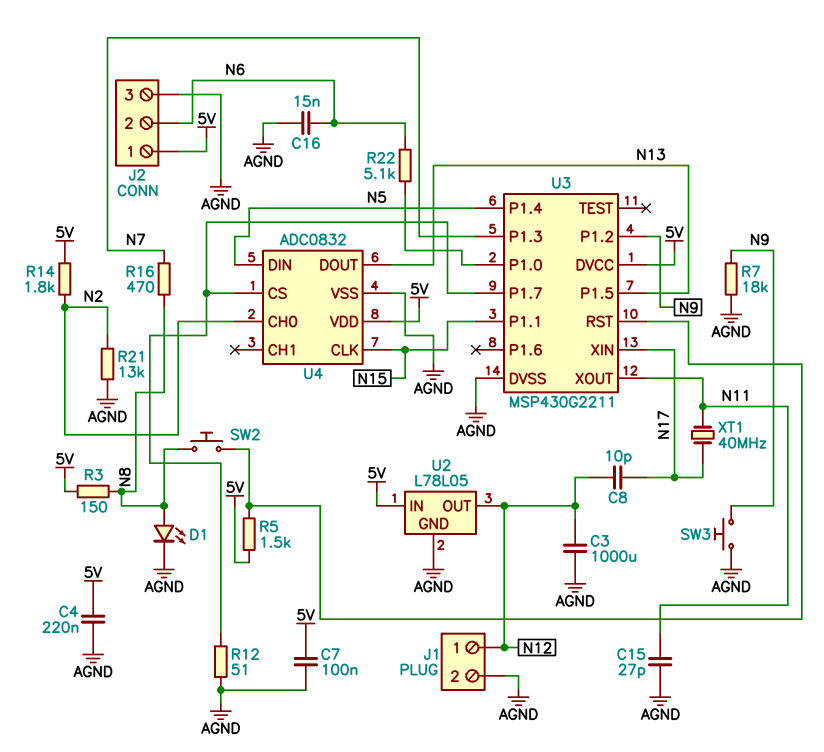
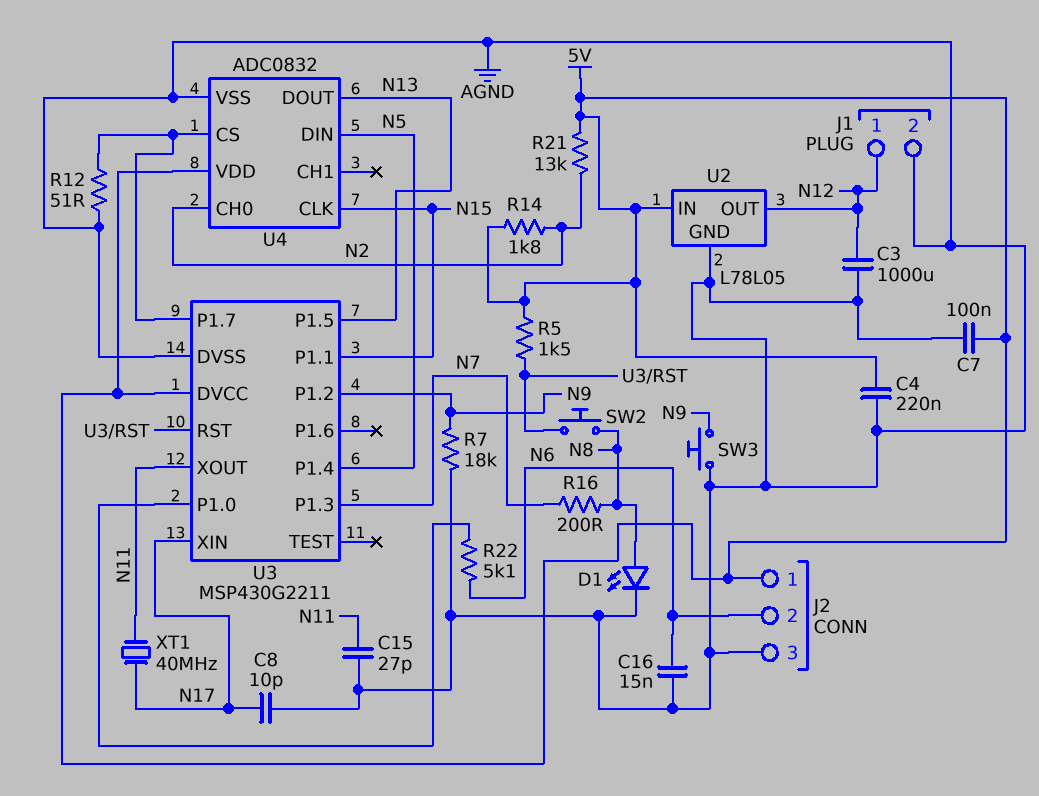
C8: 10pF (N12, N17) -> 10pF (AGND, N17)
R3: 150 (5V, N8) -> none
R16: 470 (N7, N8) -> 200 (N7, N8)
R21: 13k (AGND, N2) -> 13k (5V, N2)

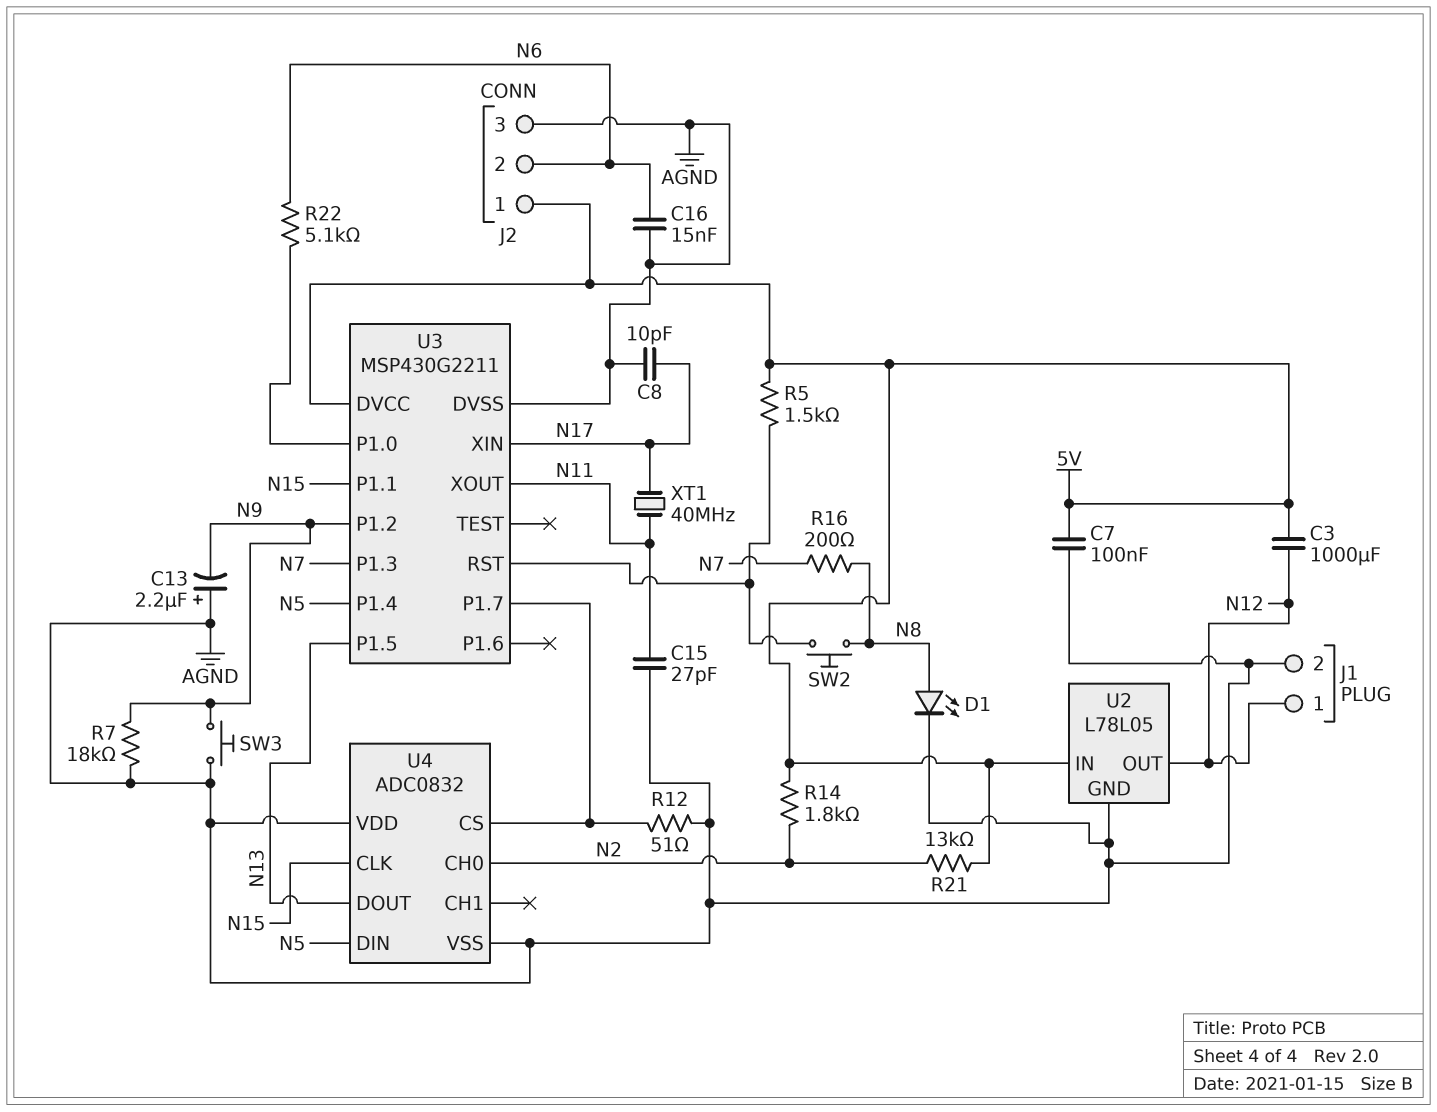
C3: 1000uF (AGND, N12) -> 1000uF (5V, N12)
C4: 220nF (5V, AGND) -> none
C13: none -> 2.2uF (plus AGND, minus N9)
U4 pin VDD: 5V -> AGND

